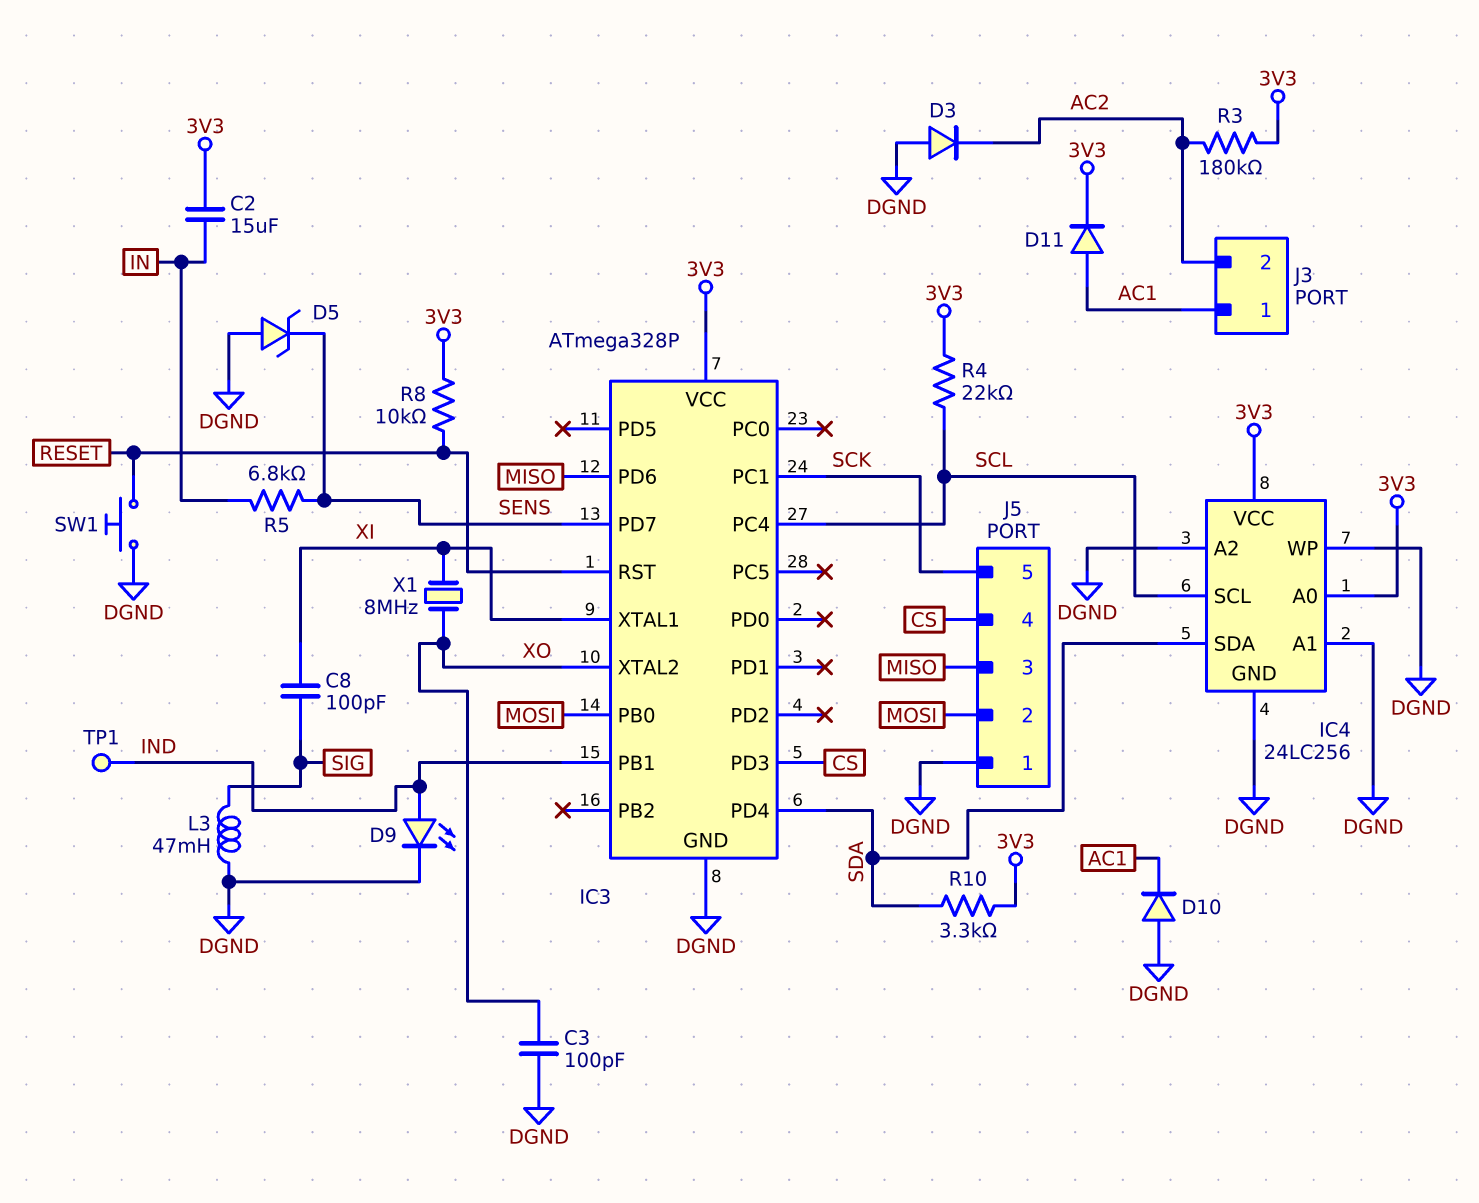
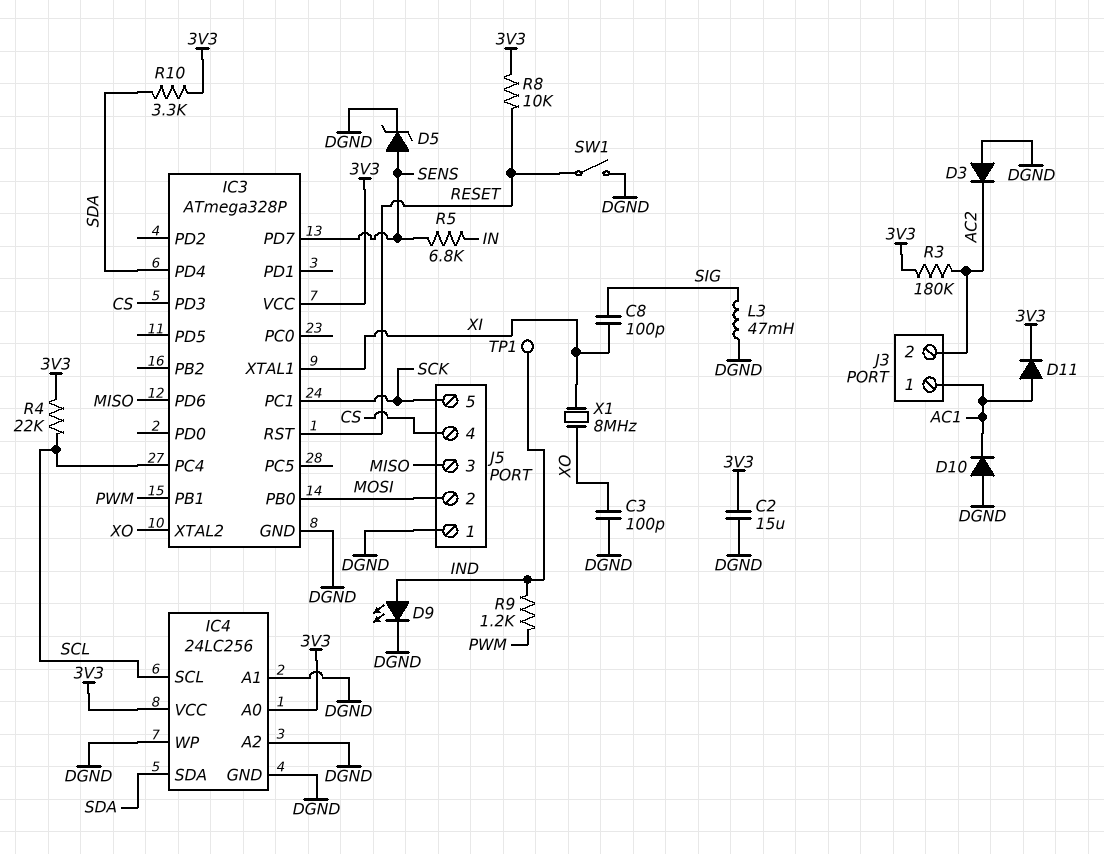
C2: 15uF (3V3, IN) -> 15uF (3V3, DGND)
D5: zener (A DGND, K SENS) -> zener (A SENS, K DGND)
IC3 pin PB1: IND -> PWM
R9: none -> 1.2k (IND, PWM)
SW1: button (DGND, RESET) -> switch (DGND, RESET)

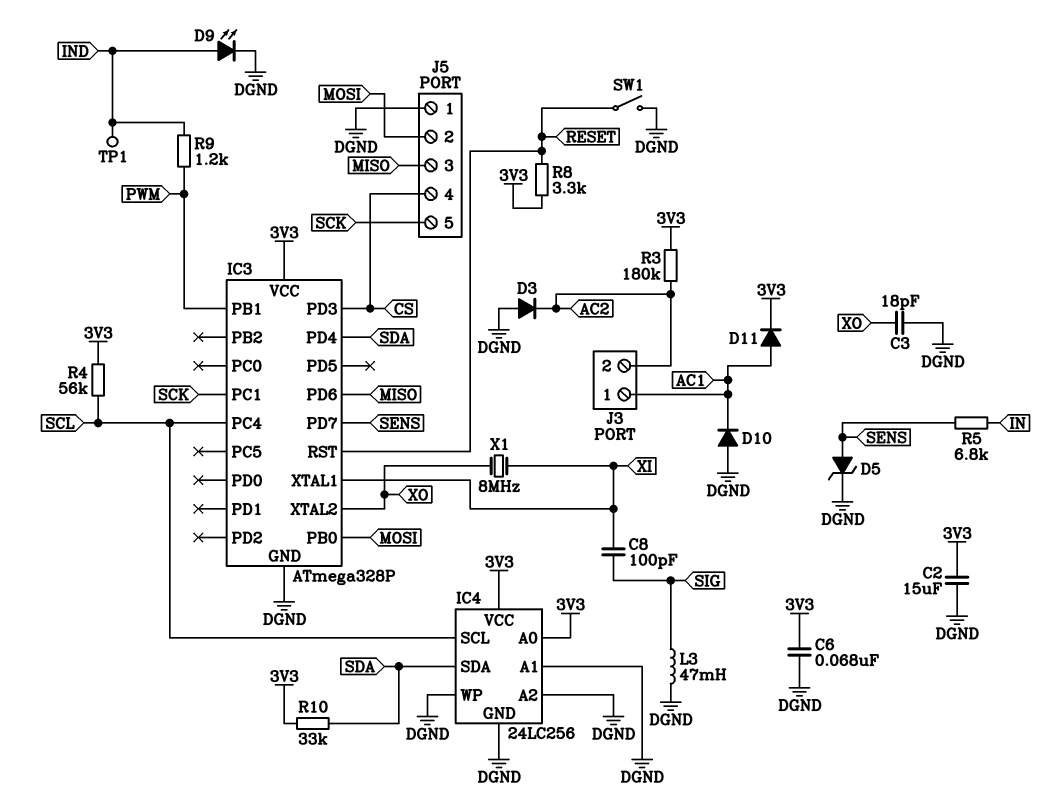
C3: 100pF (DGND, XO) -> 18pF (DGND, XO)
C6: none -> 68nF (3V3, DGND)
R4: 22k (3V3, SCL) -> 56k (3V3, SCL)
R8: 10k (3V3, RESET) -> 3.3k (3V3, RESET)
R10: 3.3k (3V3, SDA) -> 33k (3V3, SDA)

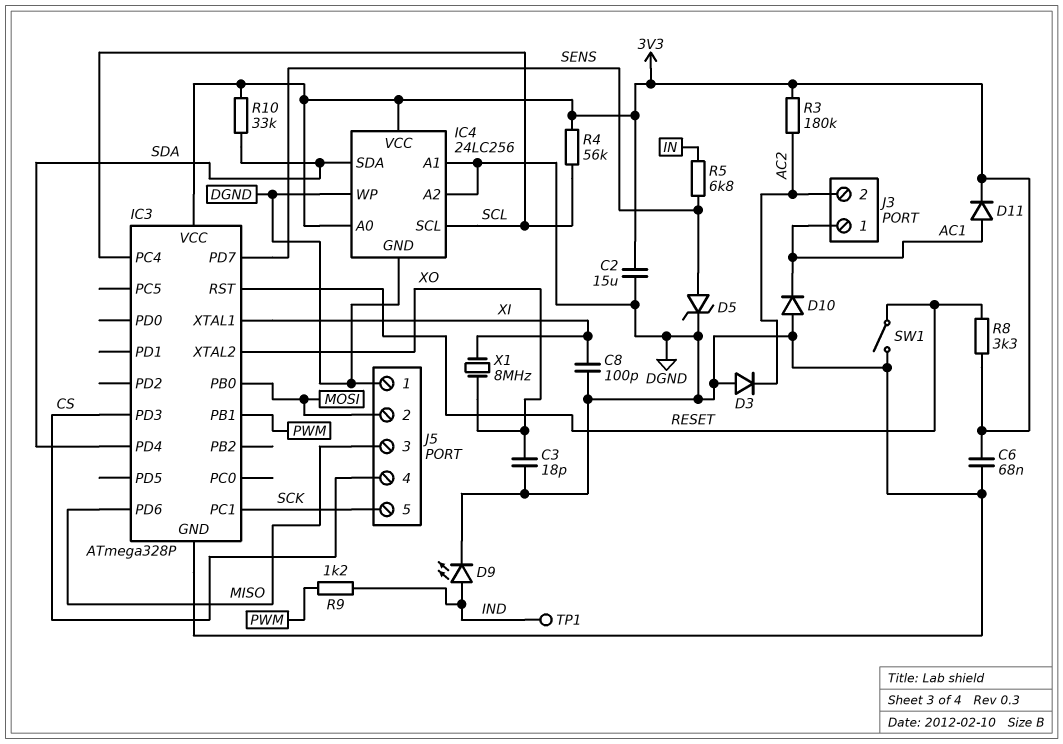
C8: 100pF (SIG, XI) -> 100pF (DGND, XI)
L3: 47mH (DGND, SIG) -> none

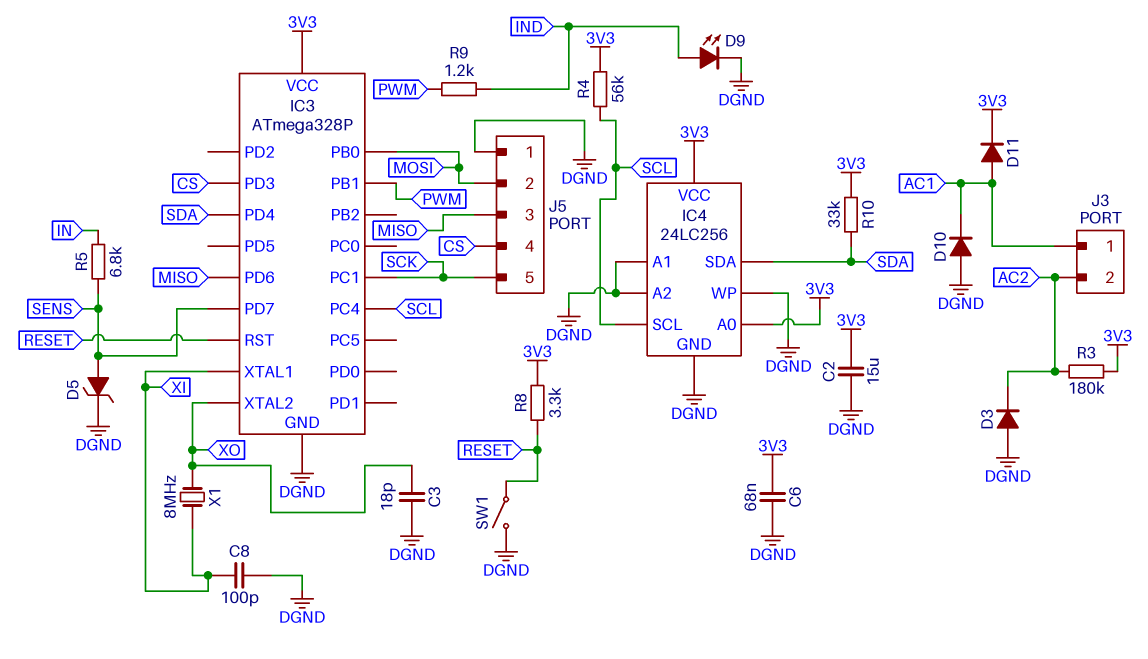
TP1: test point (IND) -> none

